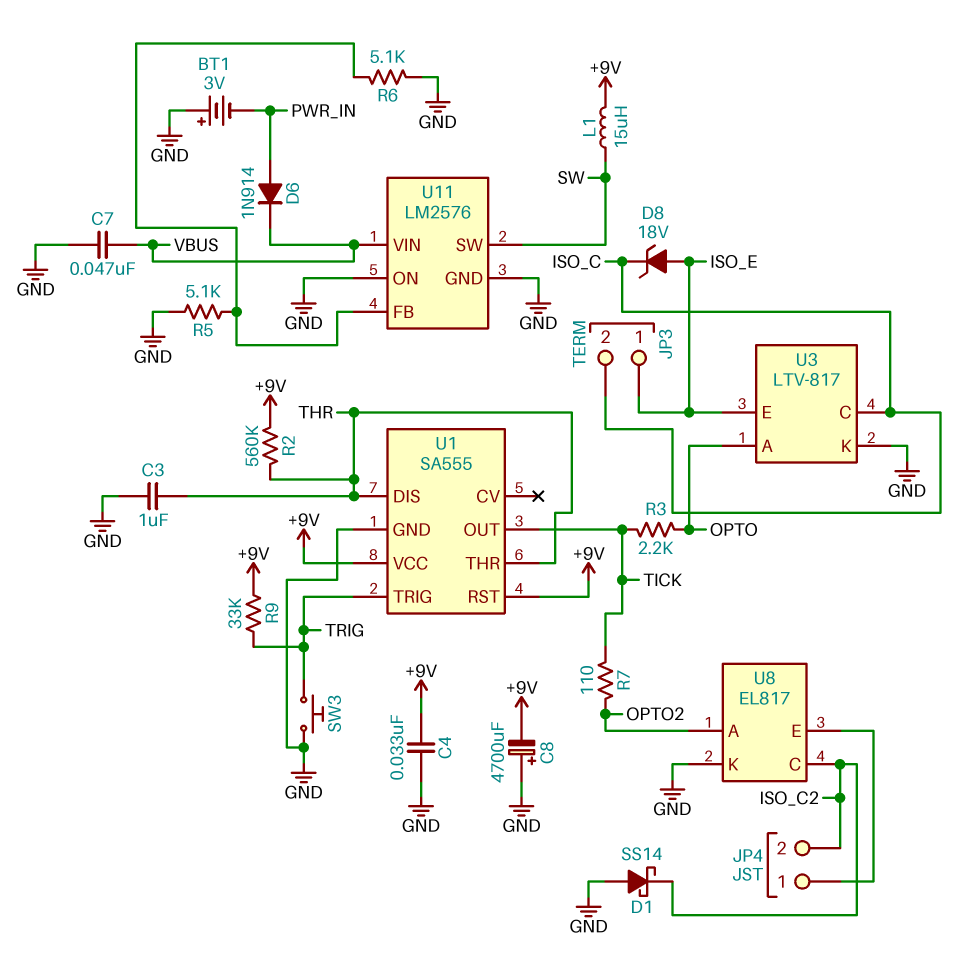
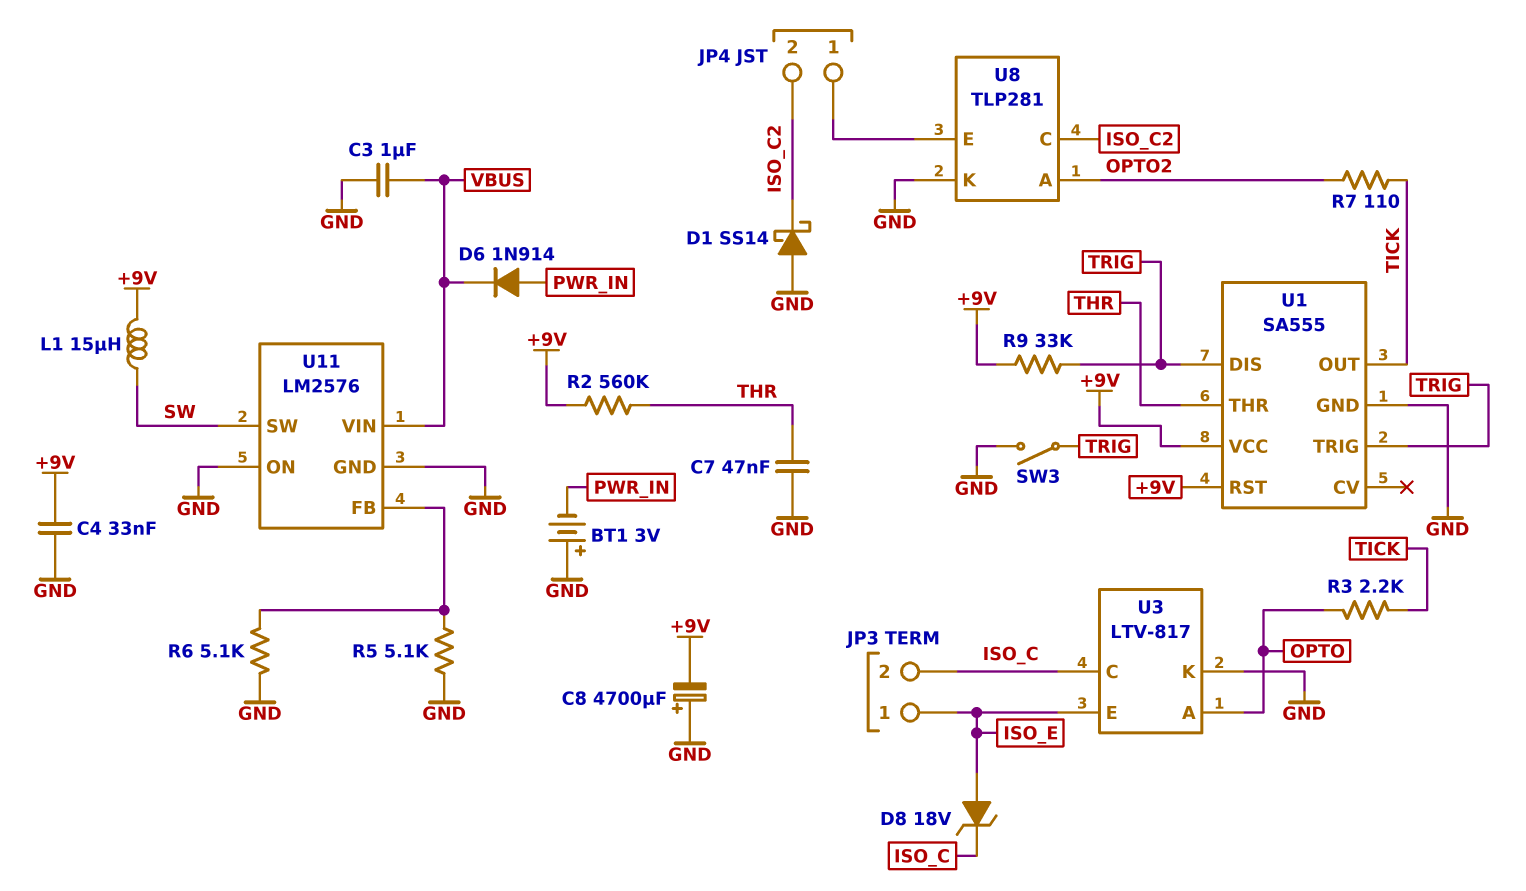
C3: 1uF (GND, THR) -> 1uF (GND, VBUS)
C7: 47nF (GND, VBUS) -> 47nF (GND, THR)
SW3: button (GND, TRIG) -> switch (GND, TRIG)
U1 pin DIS: THR -> TRIG
U8: EL817 -> TLP281

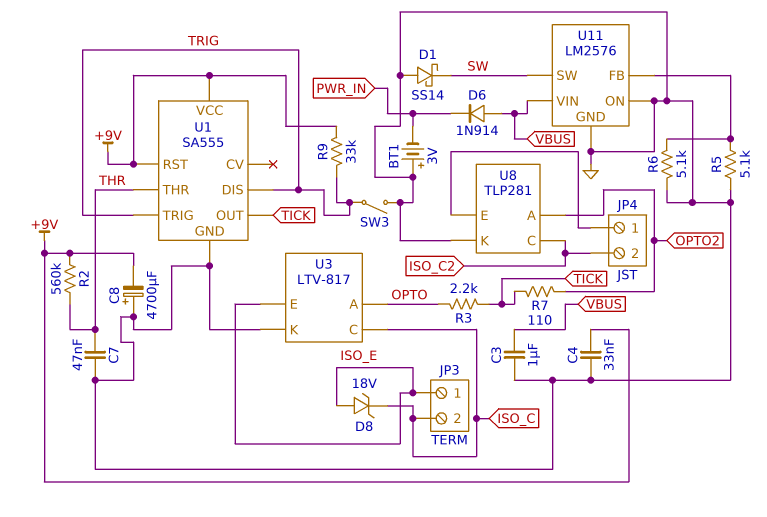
D1: schottky SS14 (A GND, K ISO_C2) -> schottky SS14 (A GND, K SW)
D6: diode 1N914 (A PWR_IN, K VBUS) -> diode 1N914 (A VBUS, K PWR_IN)
L1: 15uH (+9V, SW) -> none

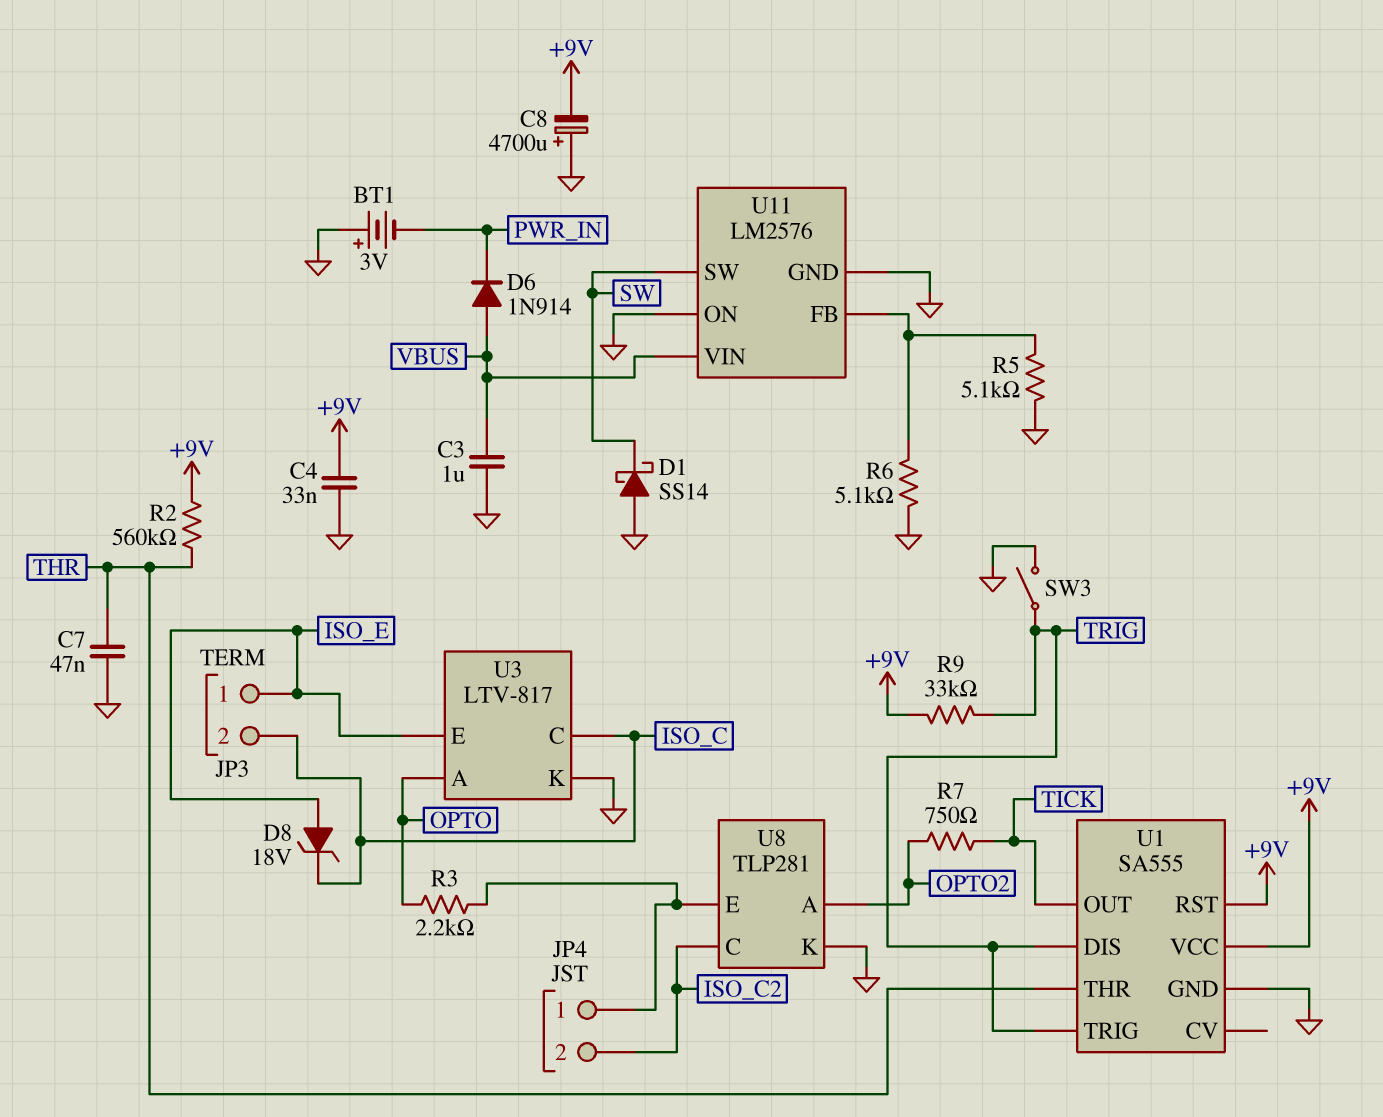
R3: 2.2k (OPTO, TICK) -> 2.2k (JP4/1, OPTO)
R7: 110 (OPTO2, TICK) -> 750 (OPTO2, TICK)

